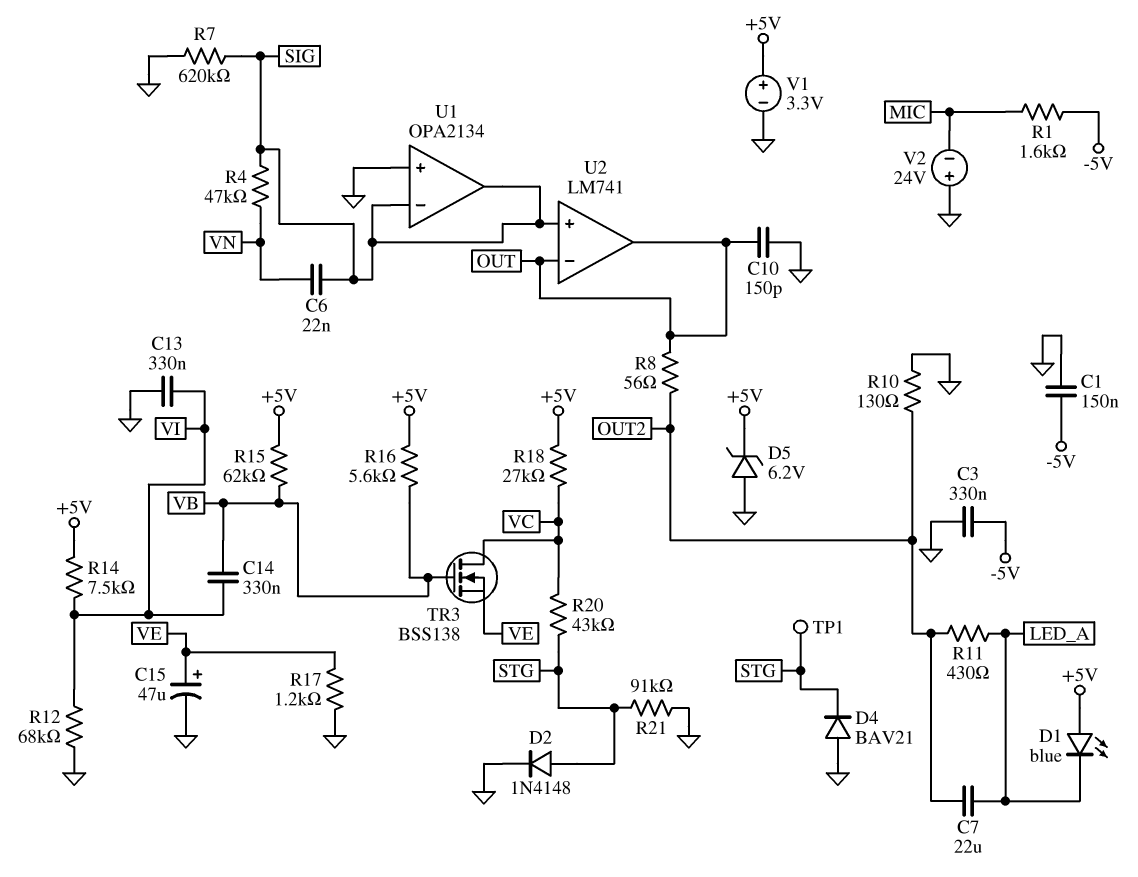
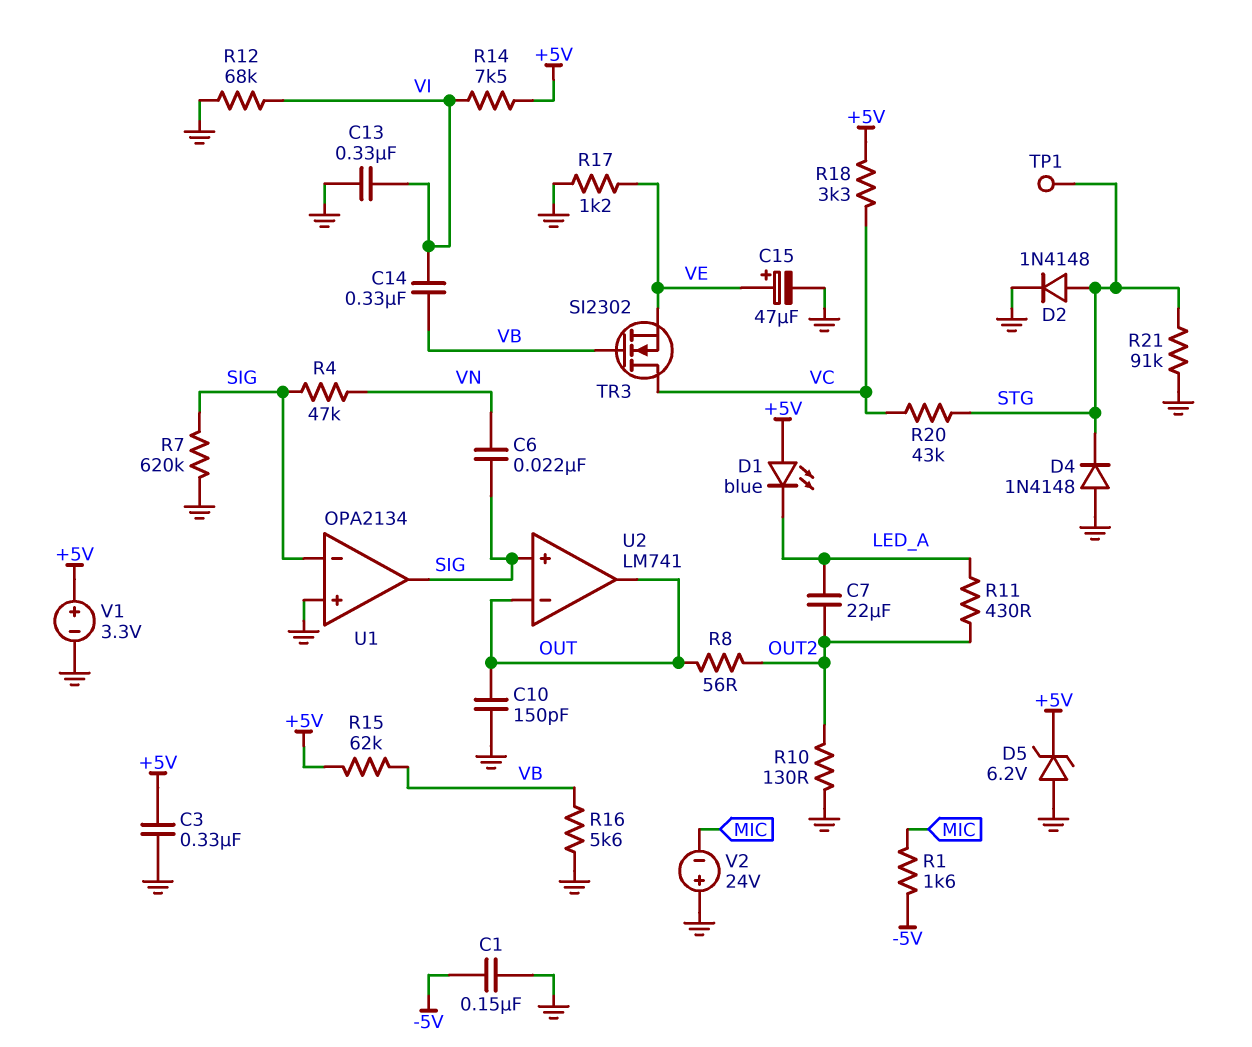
C3: 330nF (-5V, GND) -> 330nF (+5V, GND)
D4: diode BAV21 (A GND, K STG) -> diode 1N4148 (A GND, K STG)
R16: 5.6k (+5V, VB) -> 5.6k (GND, VB)
R18: 27k (+5V, VC) -> 3.3k (+5V, VC)
TR3: NMOS BSS138 (G VB, D VC, S VE) -> NMOS SI2302 (G VB, D VC, S VE)

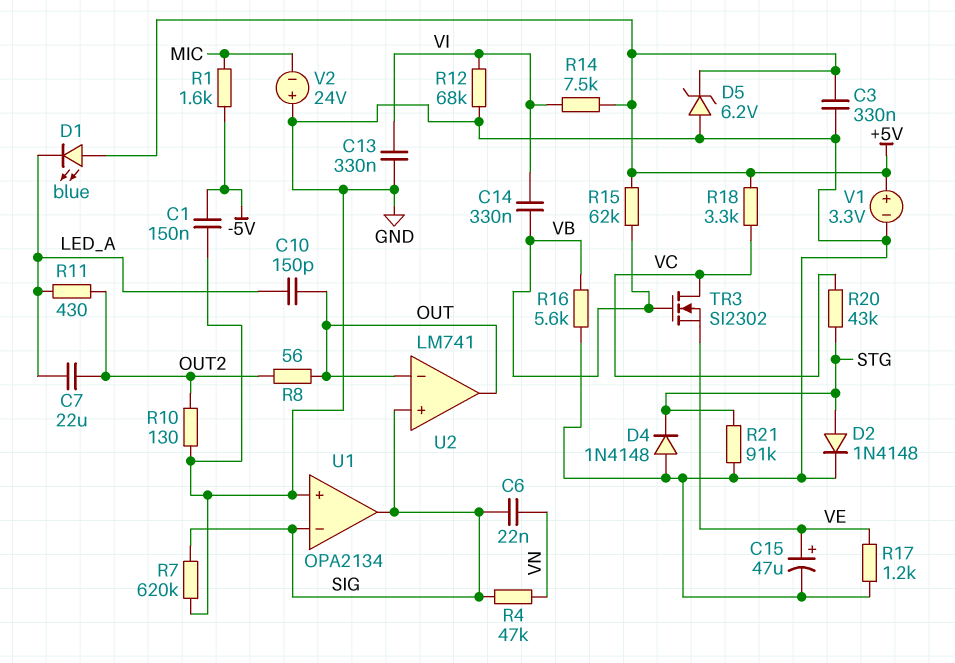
C10: 150pF (GND, OUT) -> 150pF (LED_A, OUT)
TP1: test point (STG) -> none

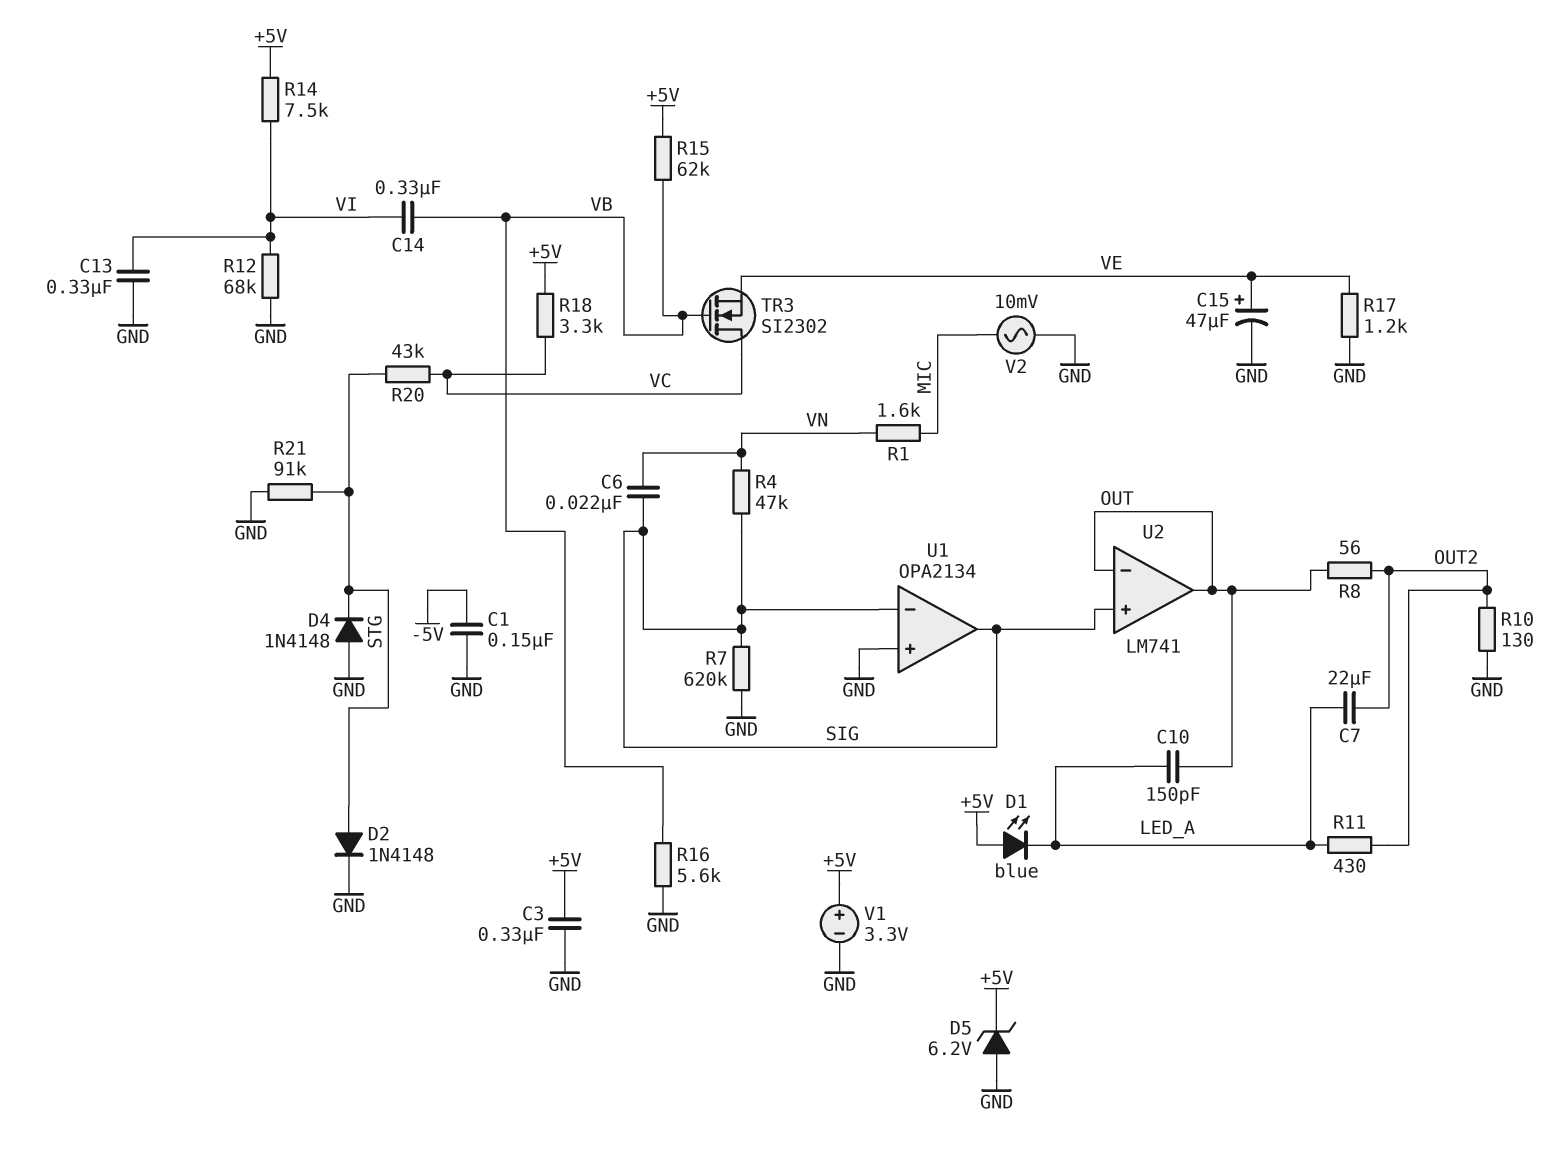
R1: 1.6k (-5V, MIC) -> 1.6k (MIC, VN)
V2: 24V (plus GND, minus MIC) -> AC 10mV (GND, MIC)

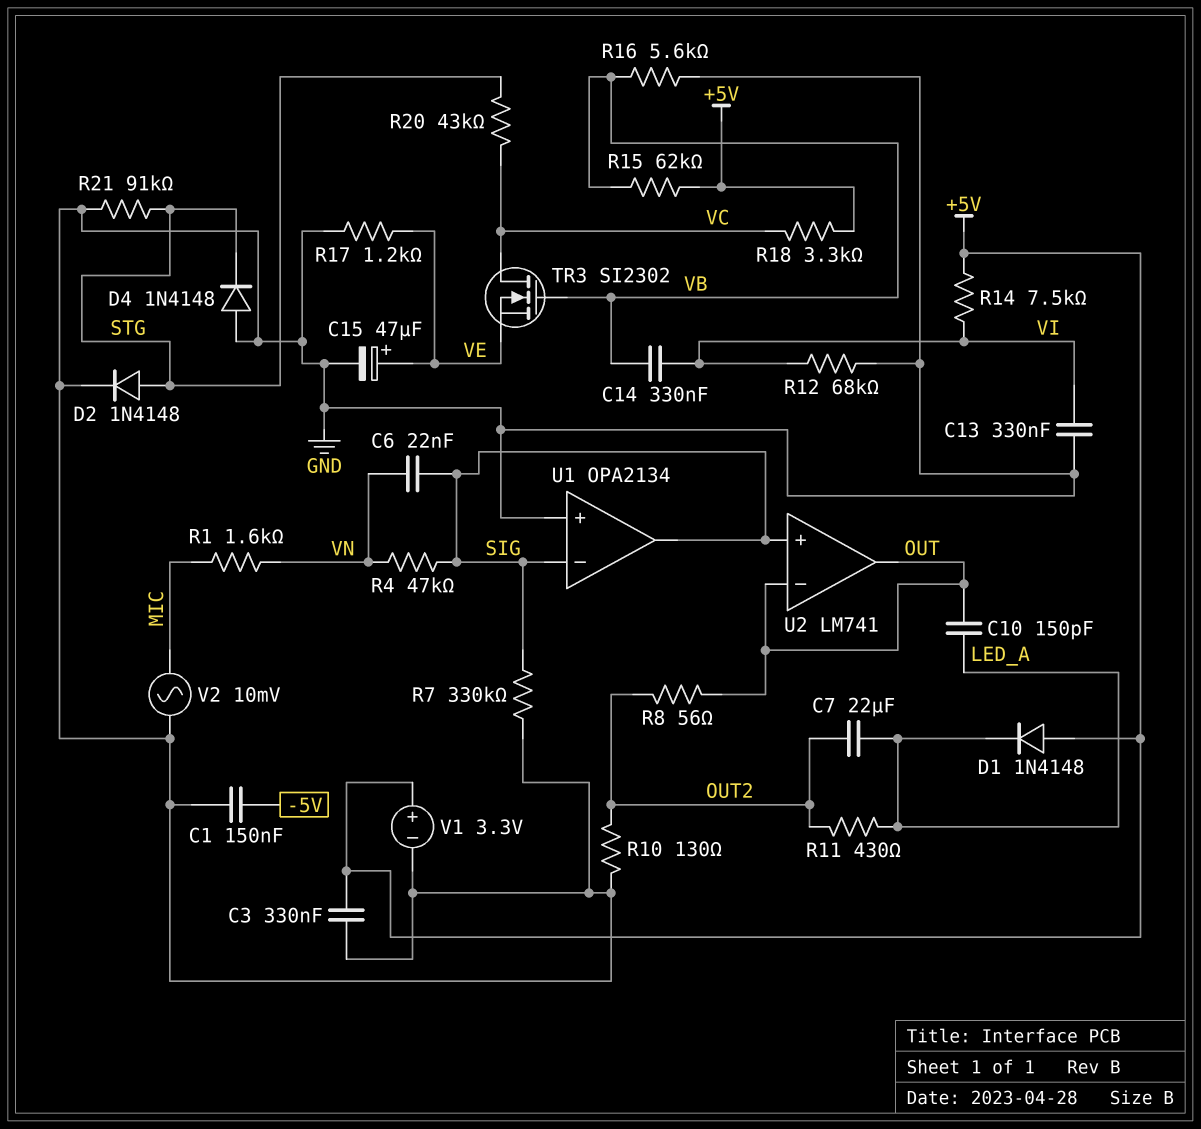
D1: LED blue (A +5V, K LED_A) -> diode 1N4148 (A +5V, K LED_A)
D5: zener 6.2V (A GND, K +5V) -> none
R7: 620k (GND, SIG) -> 330k (GND, SIG)

